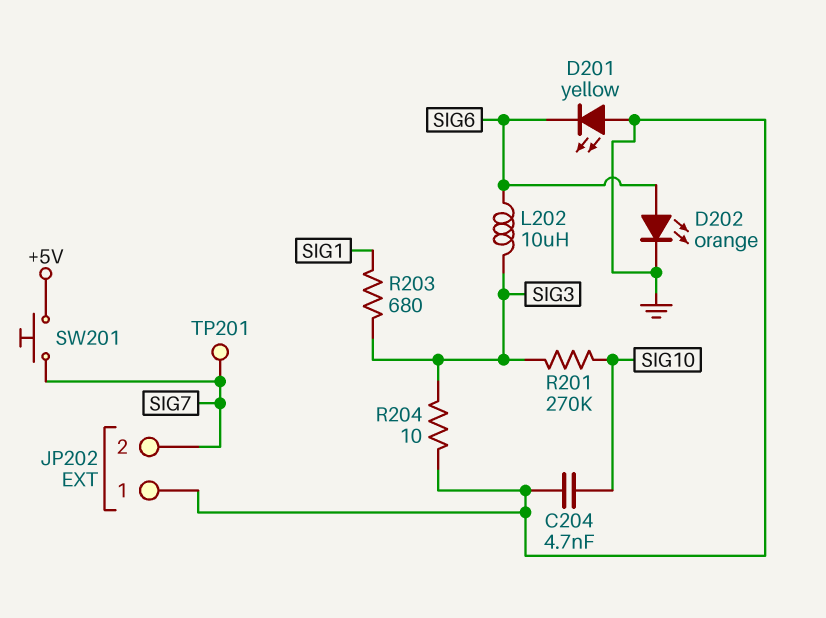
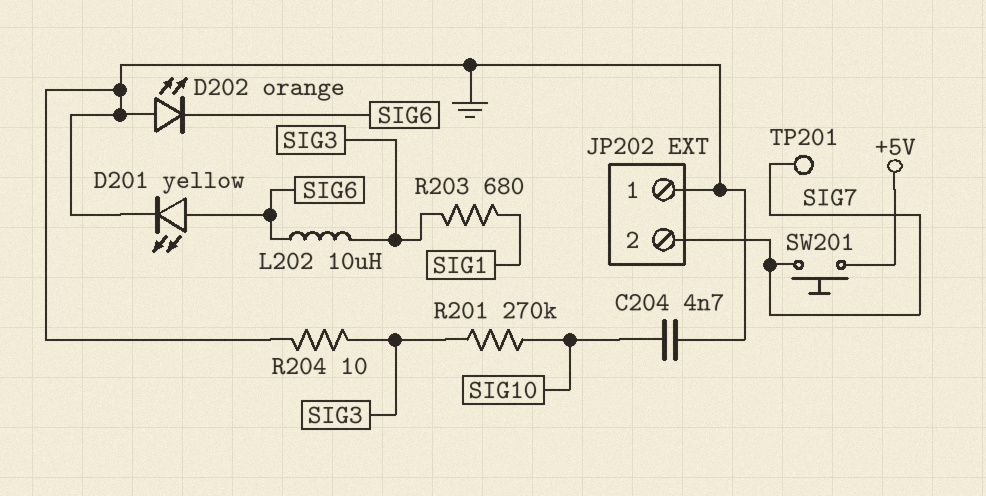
D201: LED yellow (A GND, K SIG6) -> LED yellow (A SIG6, K GND)
D202: LED orange (A SIG6, K GND) -> LED orange (A GND, K SIG6)

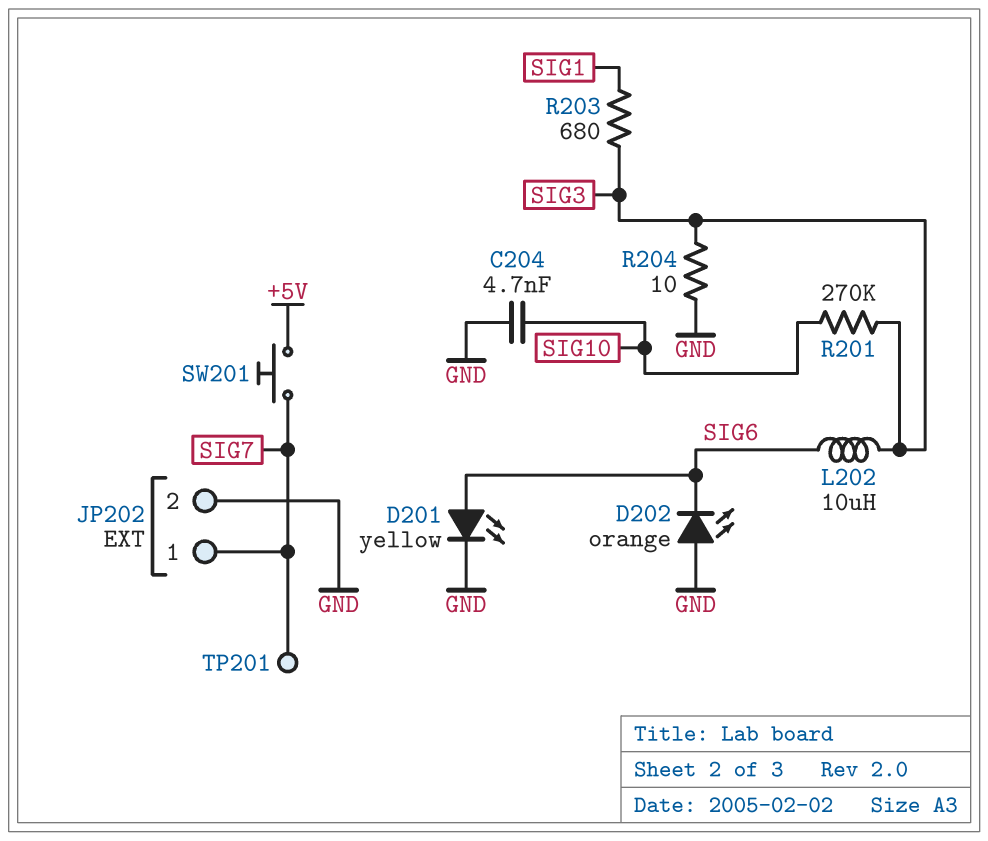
JP202 pin 1: GND -> SIG7
JP202 pin 2: SIG7 -> GND

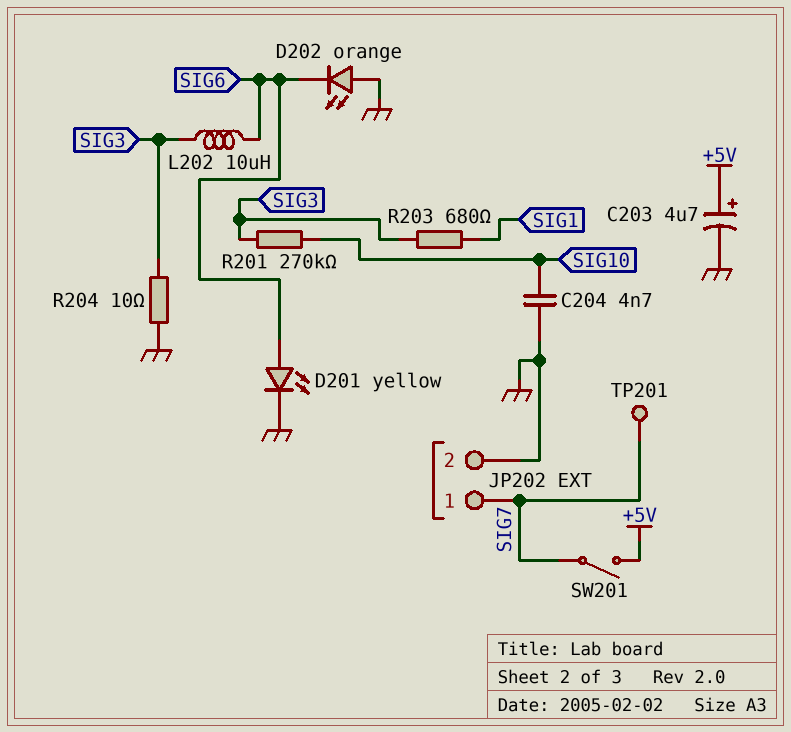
C203: none -> 4.7uF (plus +5V, minus GND)
SW201: button (+5V, SIG7) -> switch (+5V, SIG7)

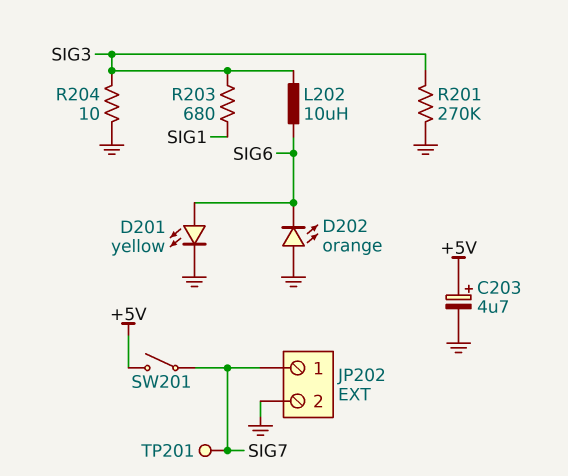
C204: 4.7nF (GND, SIG10) -> none
R201: 270k (SIG3, SIG10) -> 270k (GND, SIG3)

